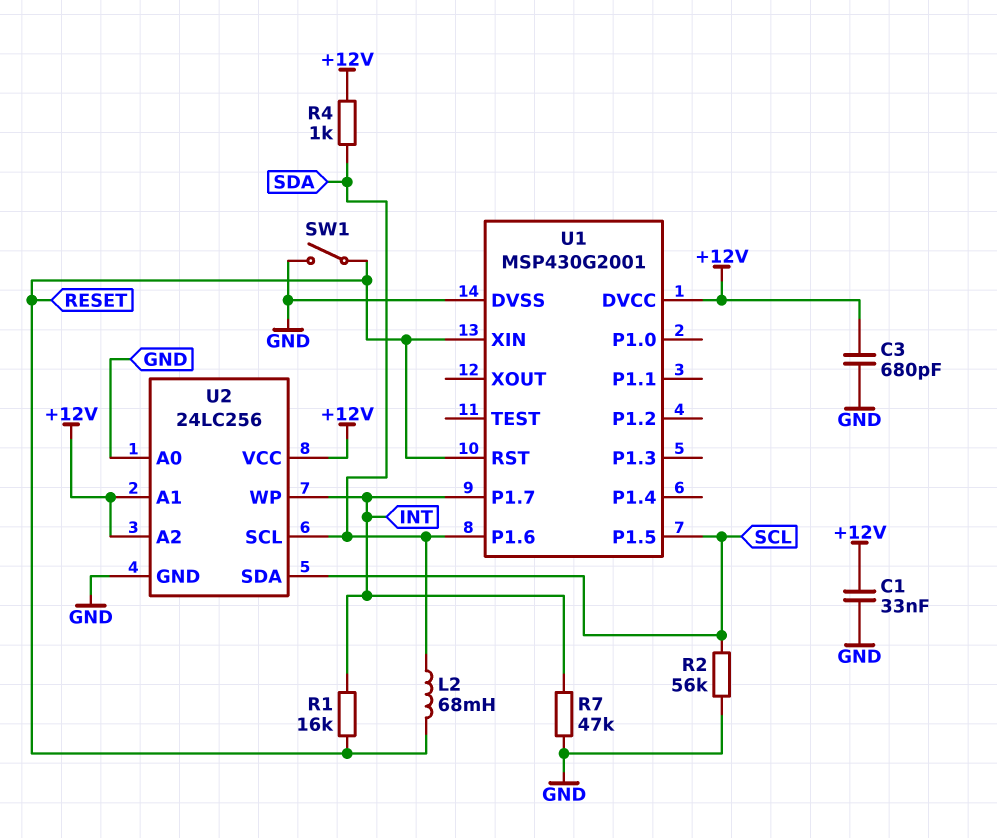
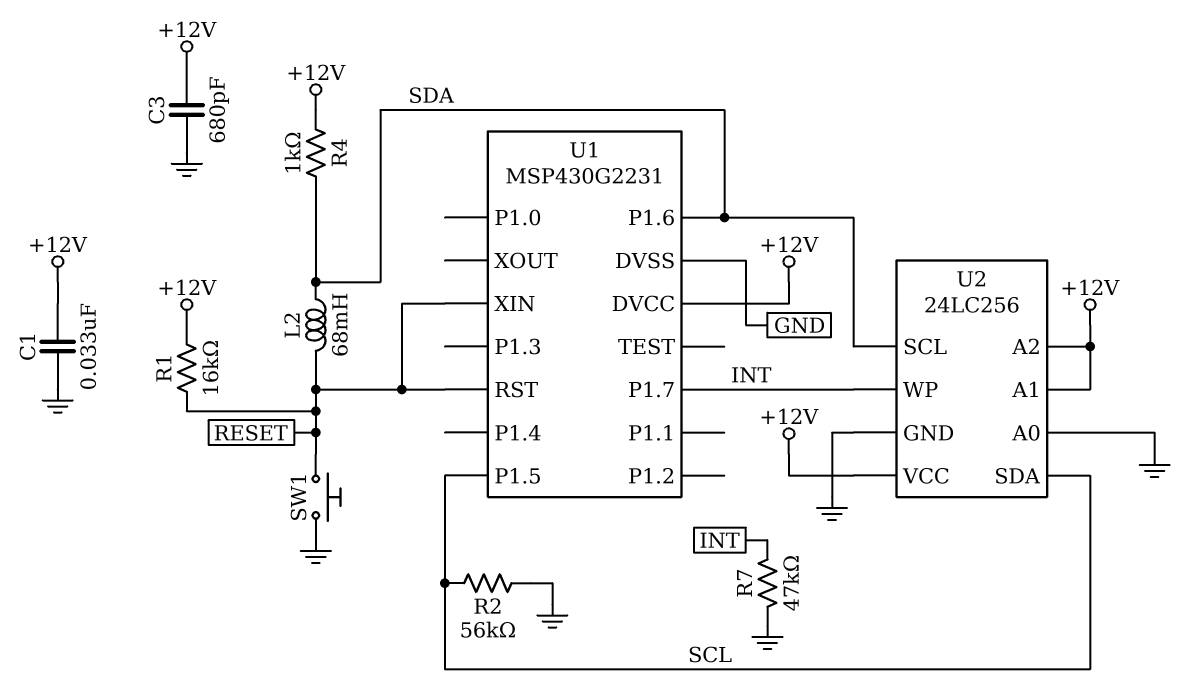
R1: 16k (INT, RESET) -> 16k (+12V, RESET)
SW1: switch (GND, RESET) -> button (GND, RESET)
U1: MSP430G2001 -> MSP430G2231

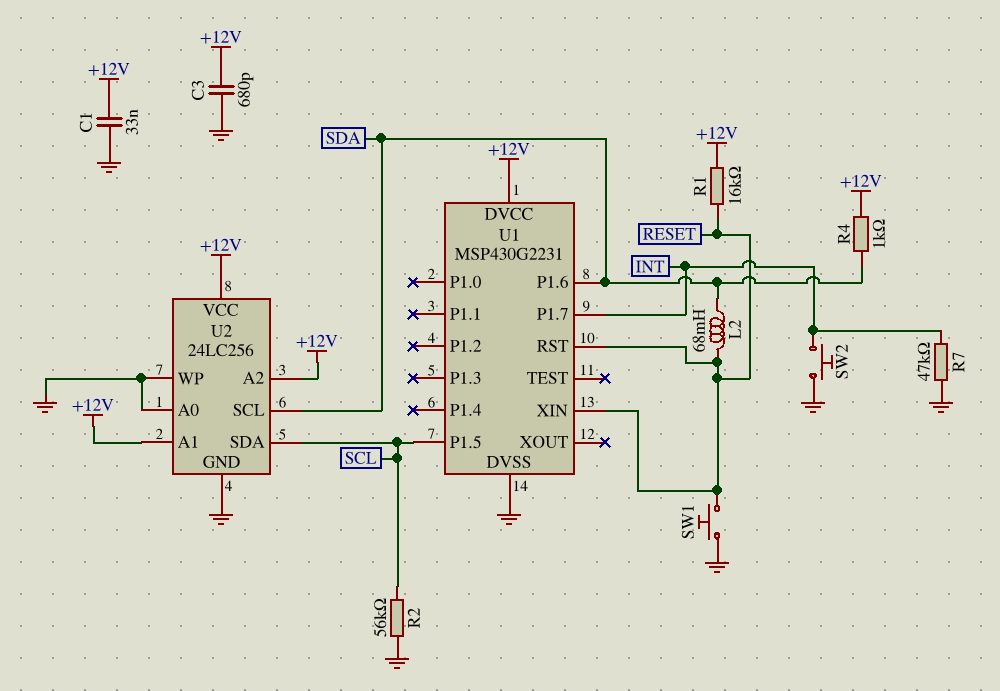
SW2: none -> button (GND, INT)
U2 pin WP: INT -> GND

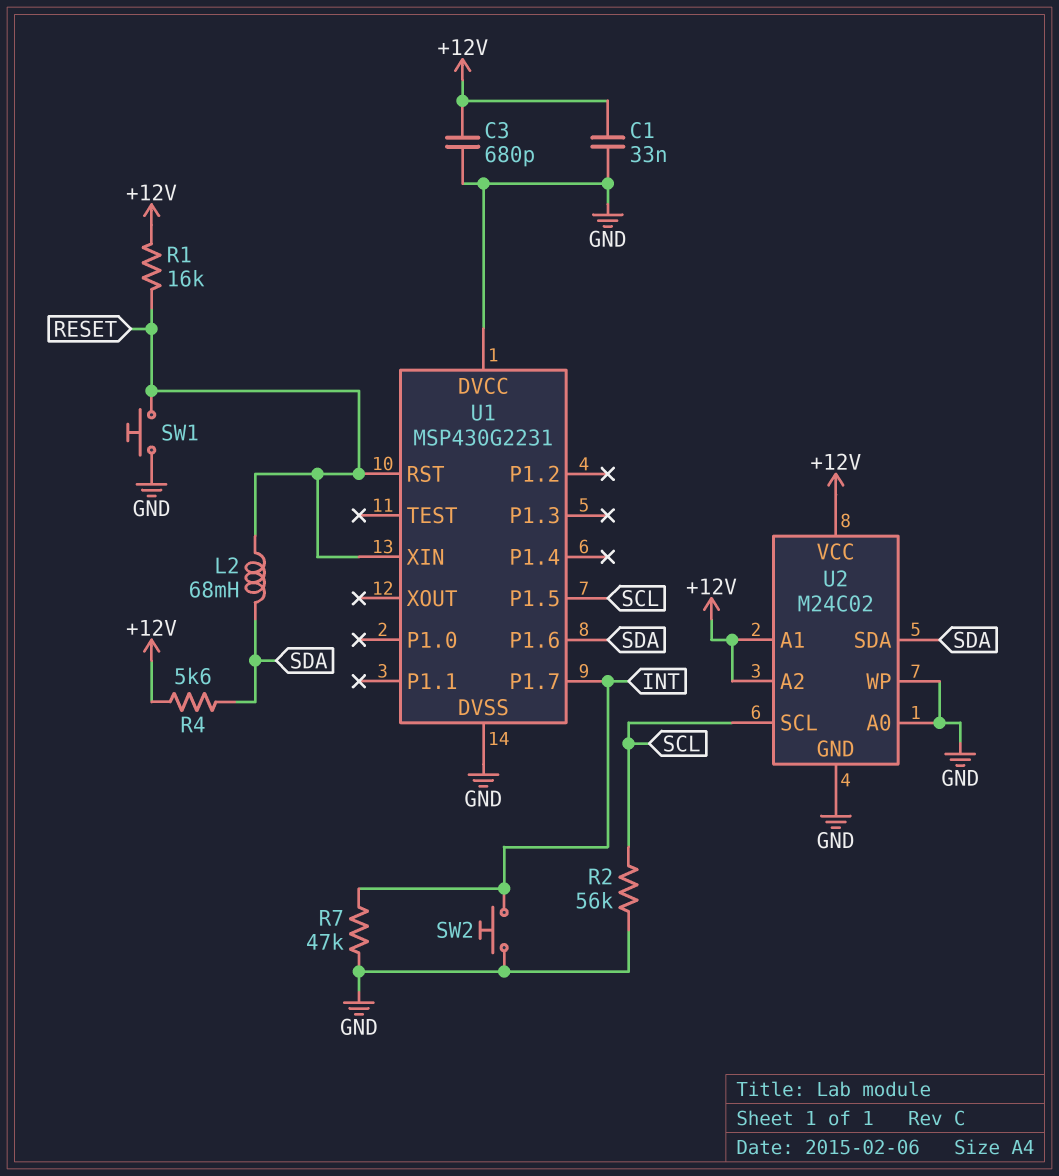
R4: 1k (+12V, SDA) -> 5.6k (+12V, SDA)
U1 pin DVCC: +12V -> GND
U2: 24LC256 -> M24C02
U2 pin SCL: SDA -> SCL
U2 pin SDA: SCL -> SDA

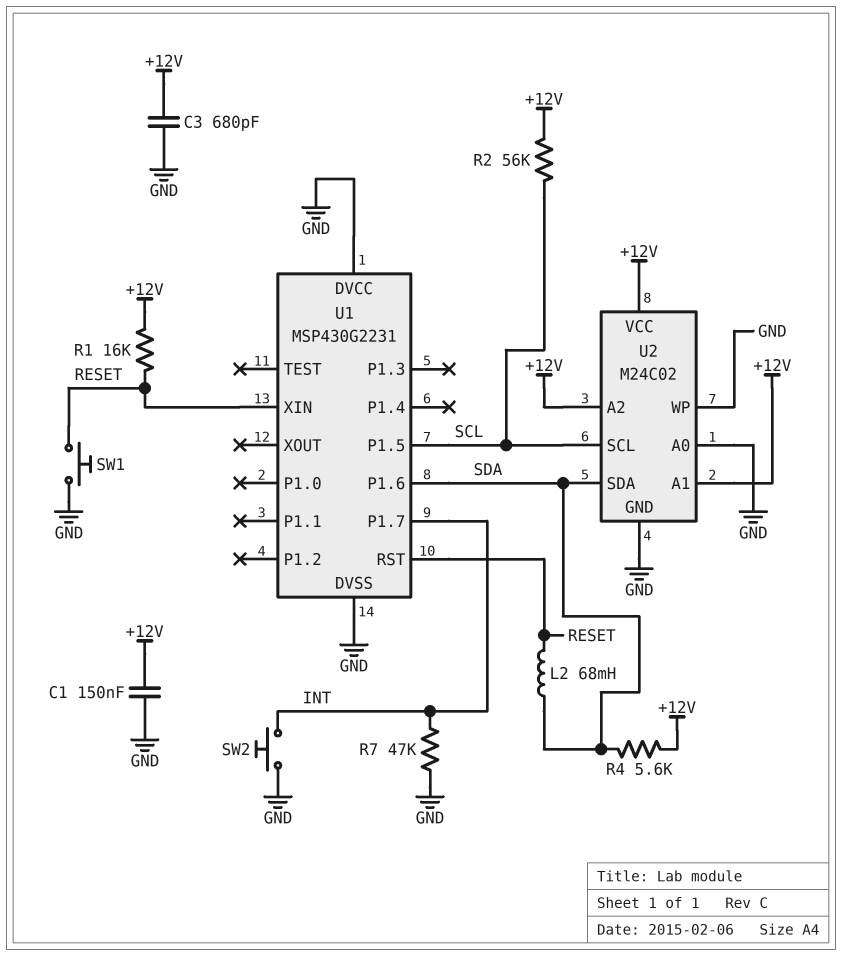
C1: 33nF (+12V, GND) -> 150nF (+12V, GND)
R2: 56k (GND, SCL) -> 56k (+12V, SCL)

